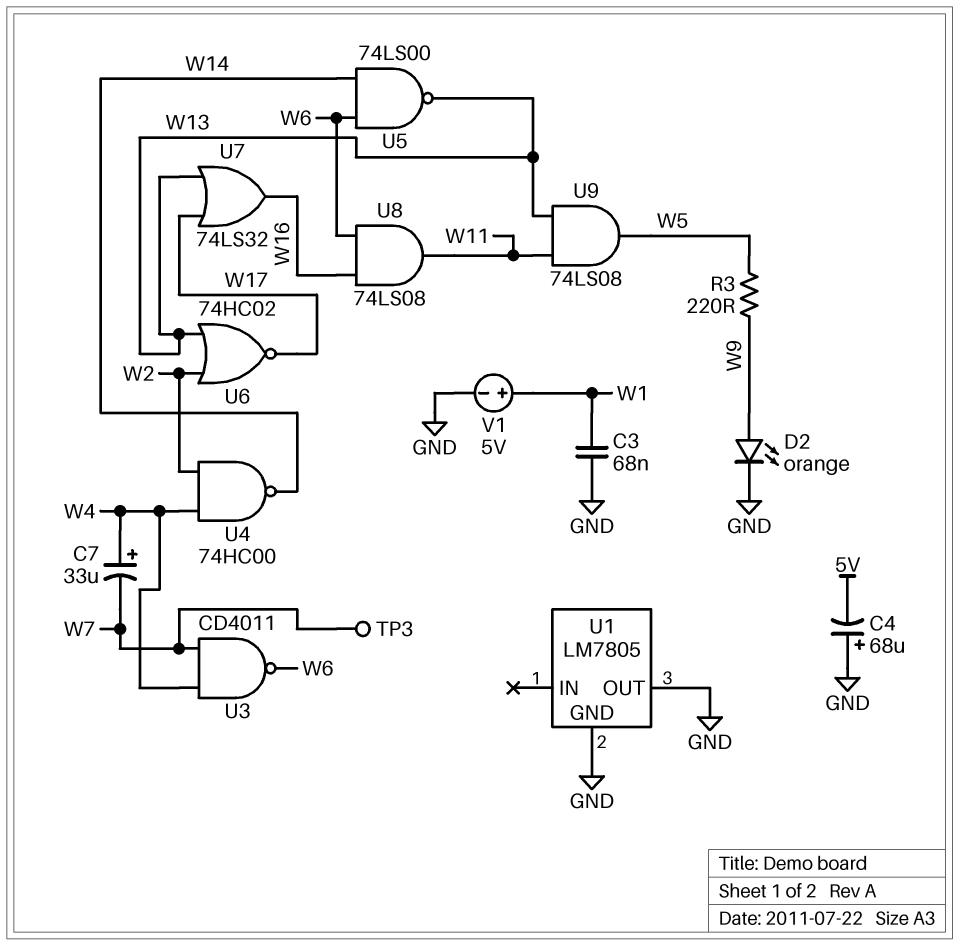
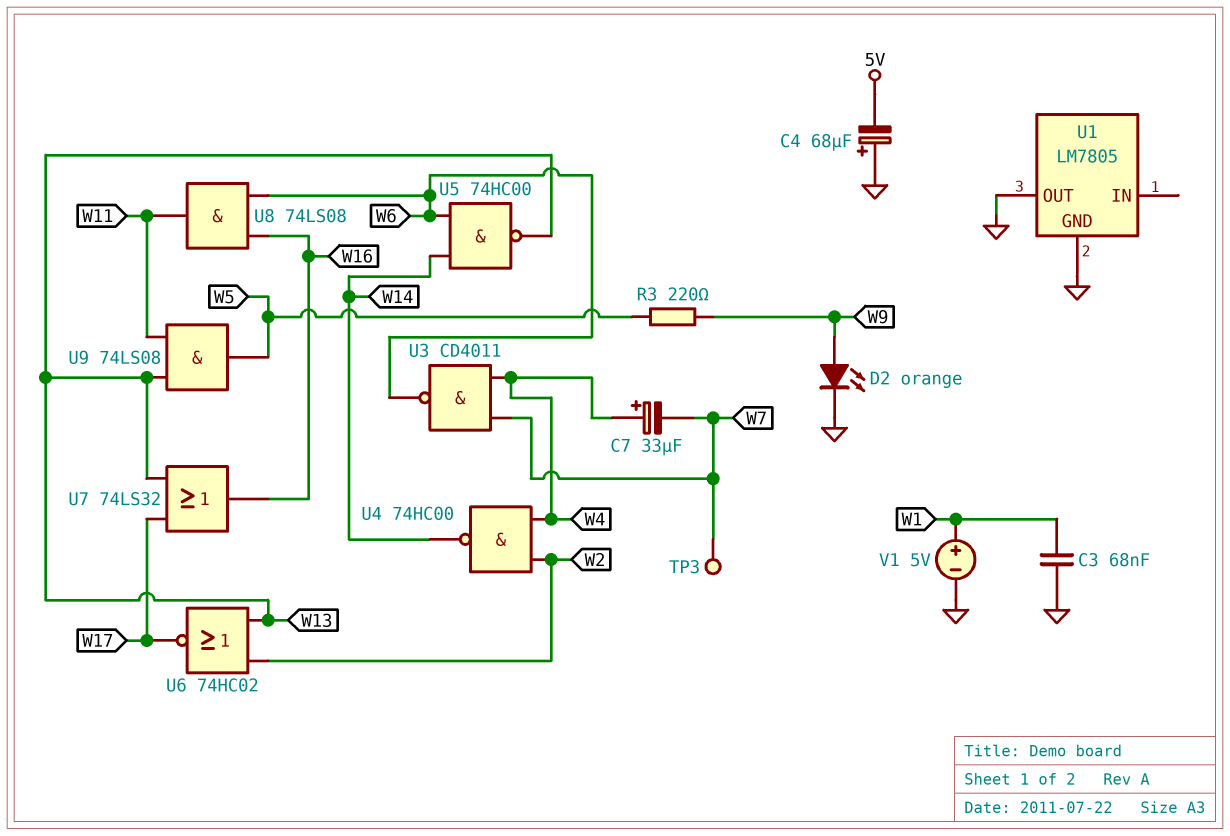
U5: NAND 74LS00 (in W6, in W14, out W13) -> NAND 74HC00 (in W6, in W14, out W13)

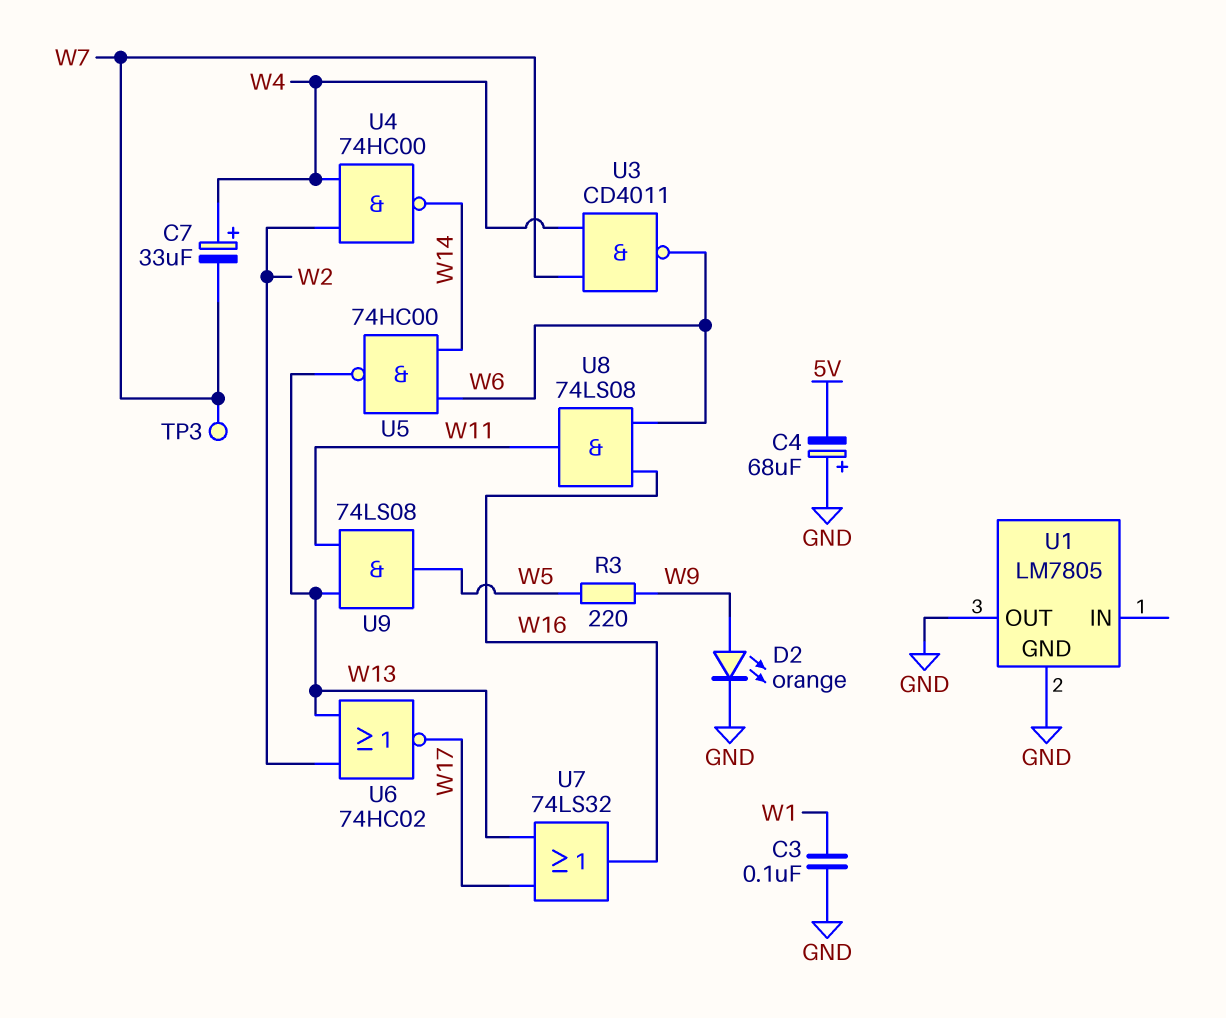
C3: 68nF (GND, W1) -> 100nF (GND, W1)
V1: 5V (plus W1, minus GND) -> none

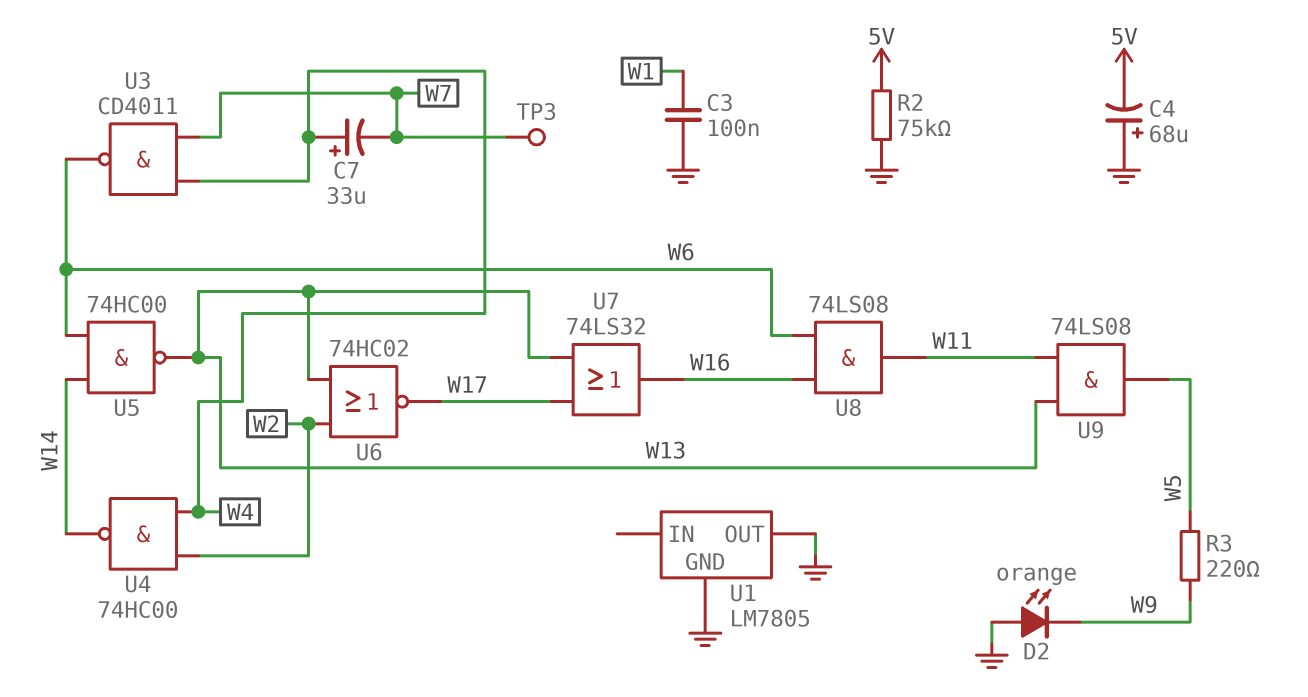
D2: LED orange (A W9, K GND) -> LED orange (A GND, K W9)
R2: none -> 75k (5V, GND)

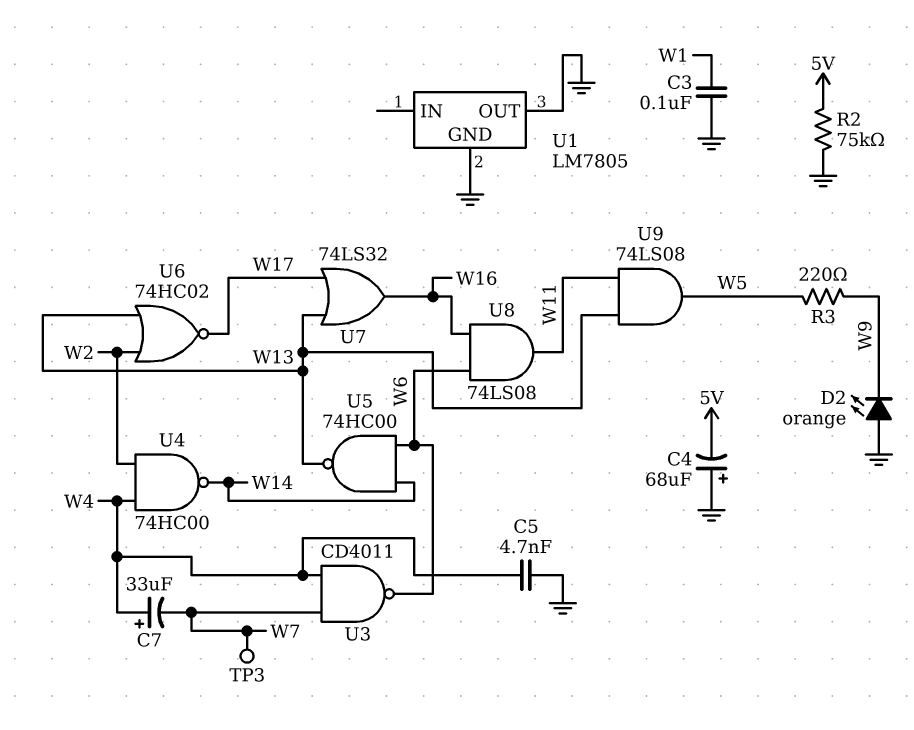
C5: none -> 4.7nF (GND, W4)

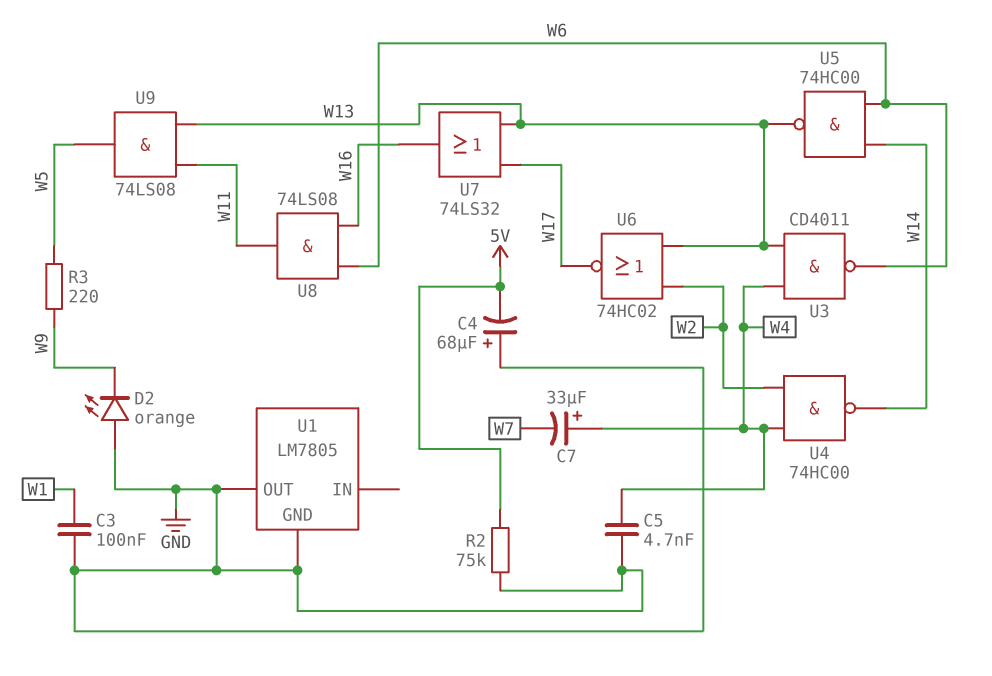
TP3: test point (W7) -> none
U3: NAND CD4011 (in W4, in W7, out W6) -> NAND CD4011 (in W4, in W13, out W6)

